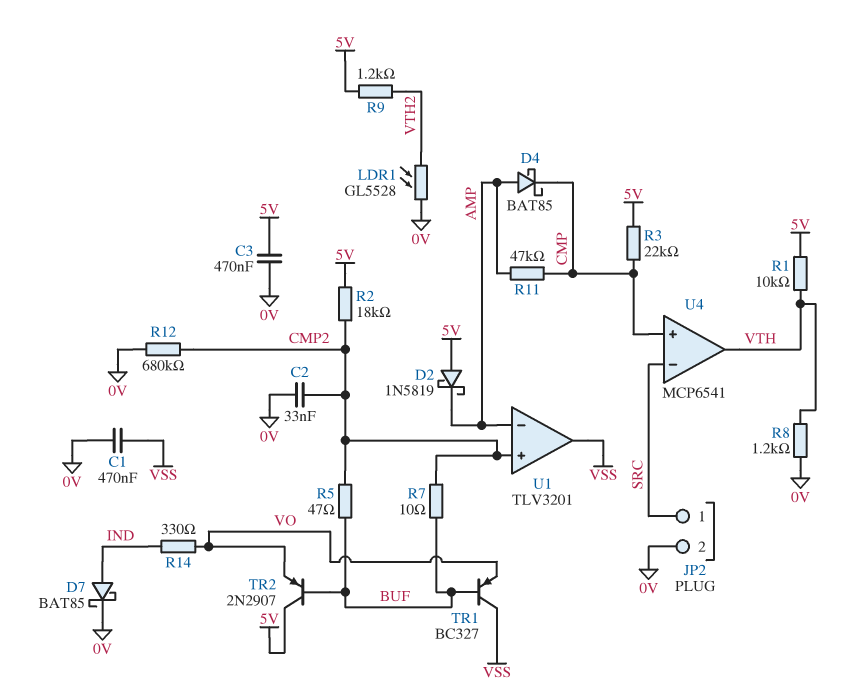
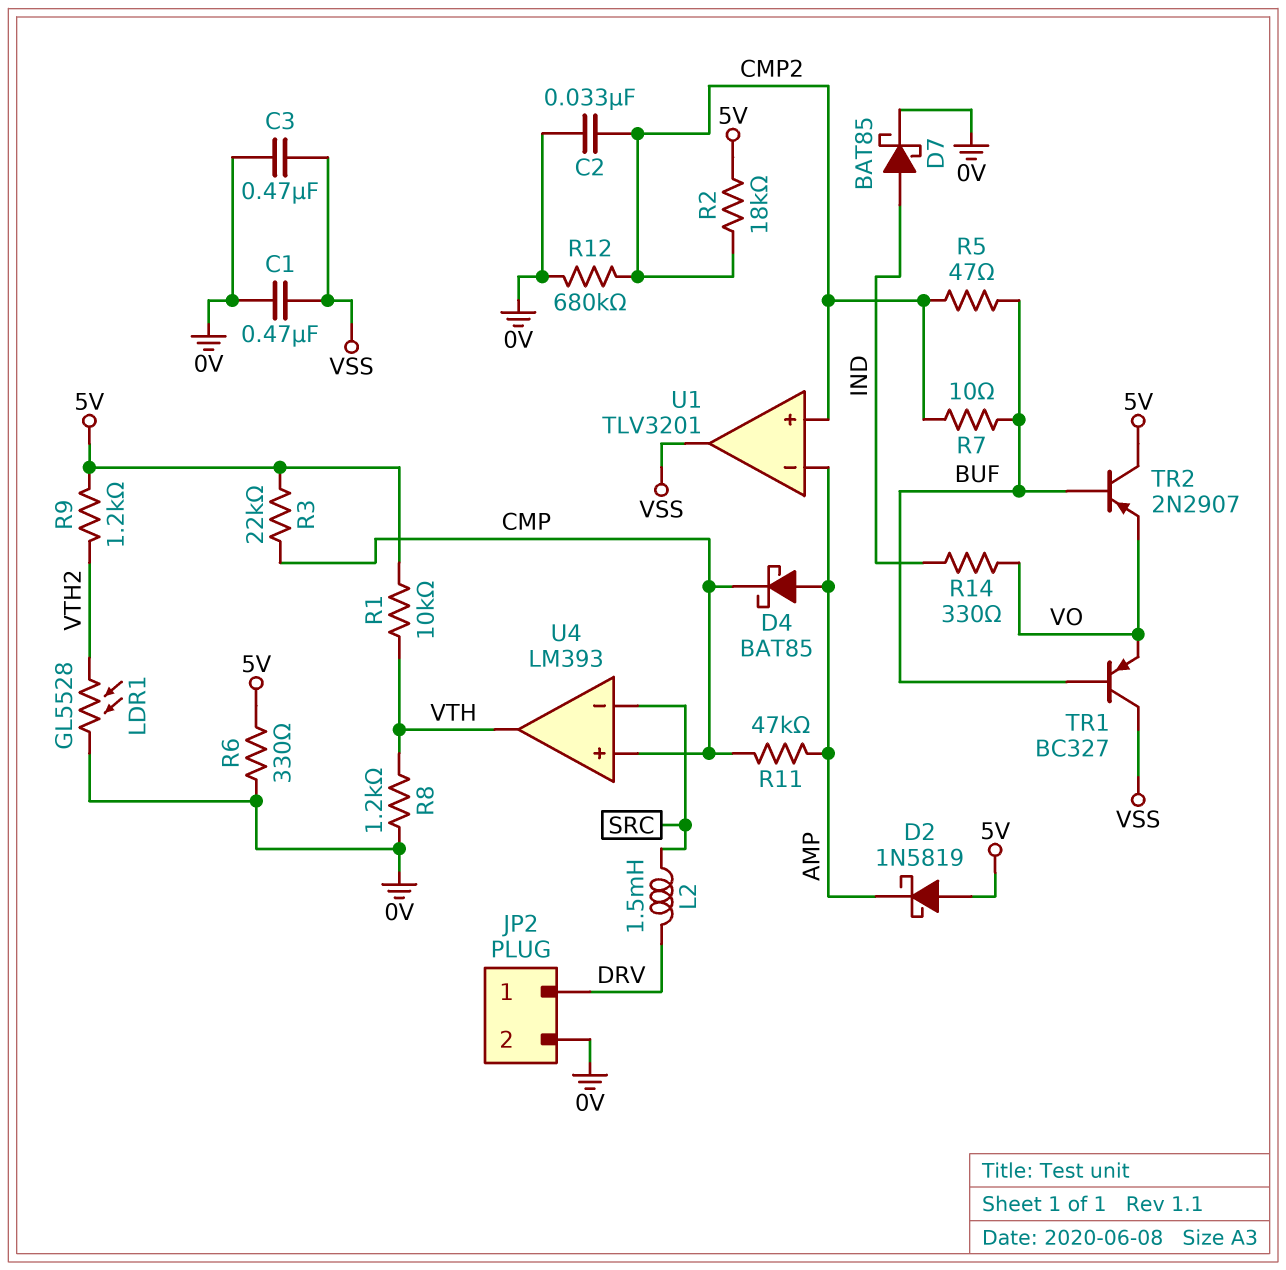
C3: 470nF (0V, 5V) -> 470nF (0V, VSS)
JP2 pin 1: SRC -> DRV
L2: none -> 1.5mH (DRV, SRC)
R6: none -> 330 (0V, 5V)
U4: MCP6541 -> LM393

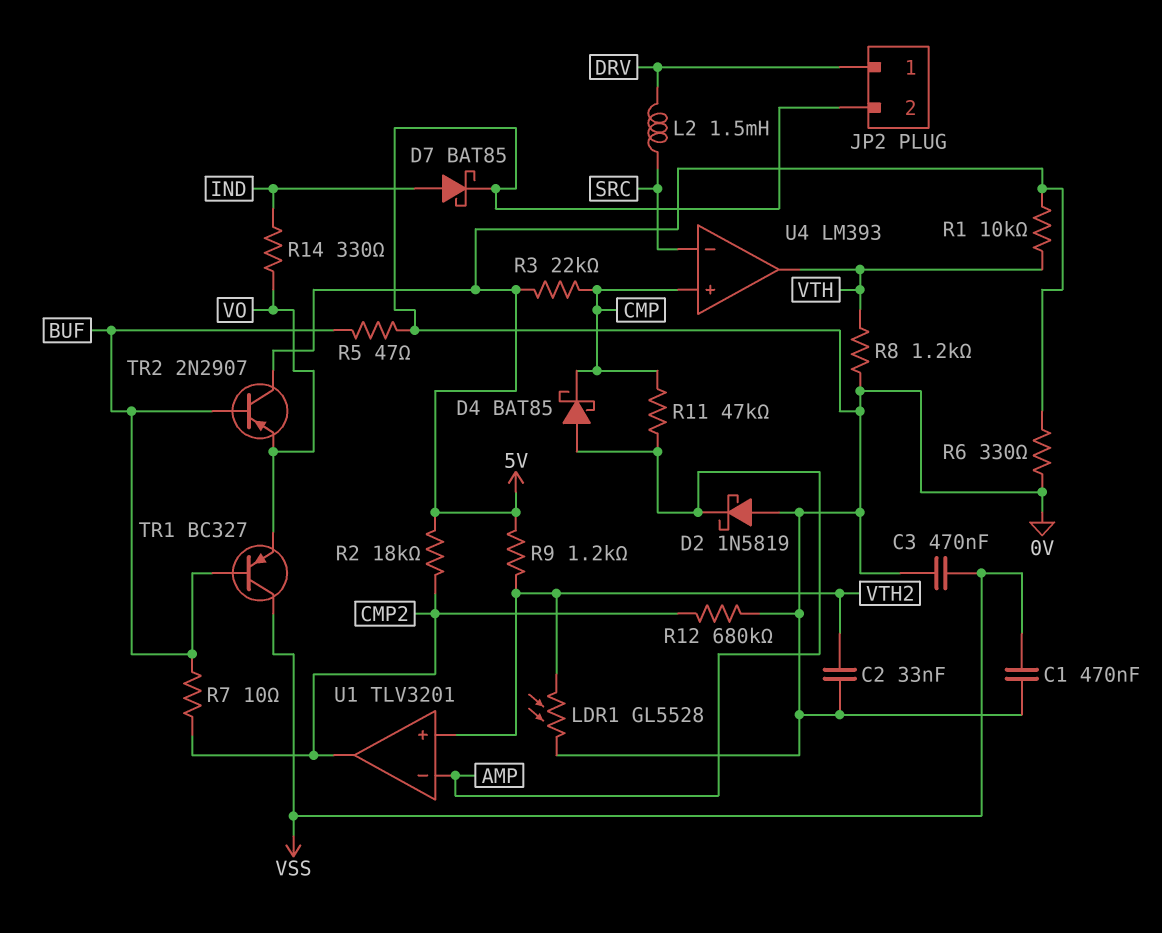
C2: 33nF (0V, CMP2) -> 33nF (0V, VTH2)
D2: schottky 1N5819 (A 5V, K AMP) -> schottky 1N5819 (A 0V, K AMP)
R5: 47 (BUF, CMP2) -> 47 (0V, BUF)
U1 pin in+: CMP2 -> VTH2
U1 pin out: VSS -> CMP2

